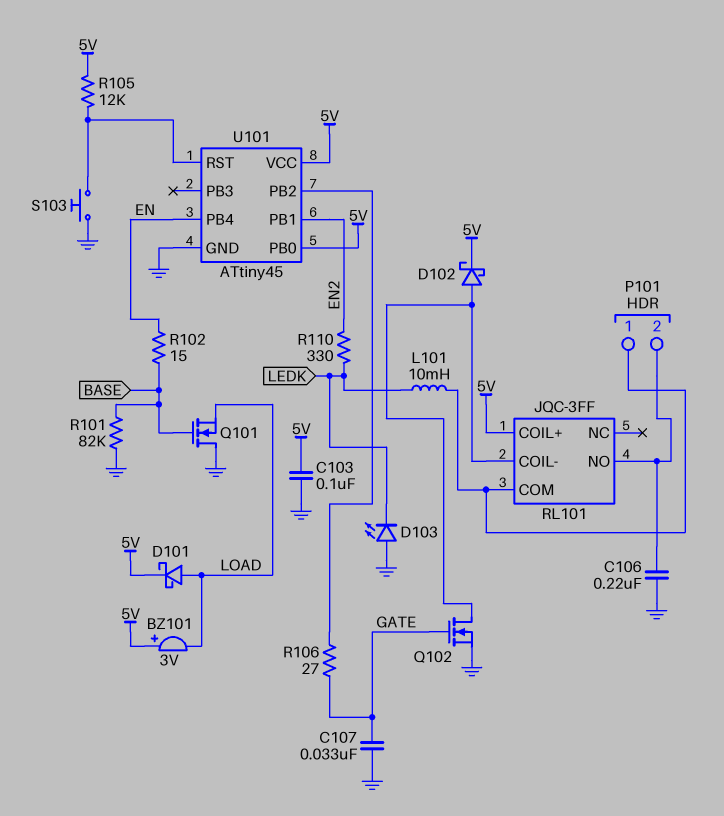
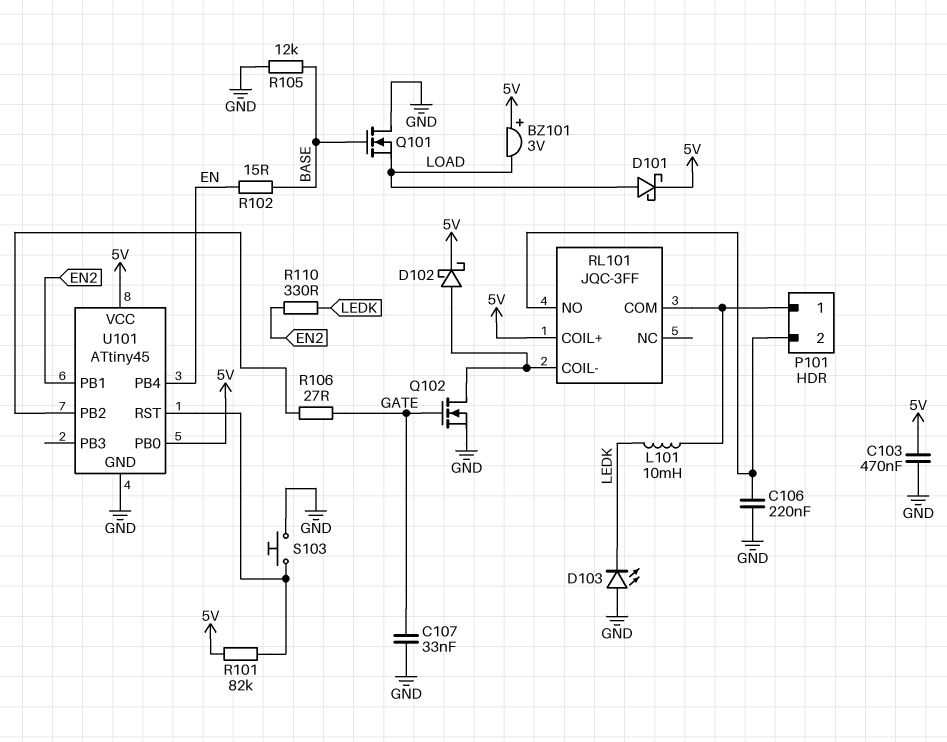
C103: 100nF (5V, GND) -> 470nF (5V, GND)
R101: 82k (BASE, GND) -> 82k (5V, U101/RST)
R105: 12k (5V, U101/RST) -> 12k (BASE, GND)

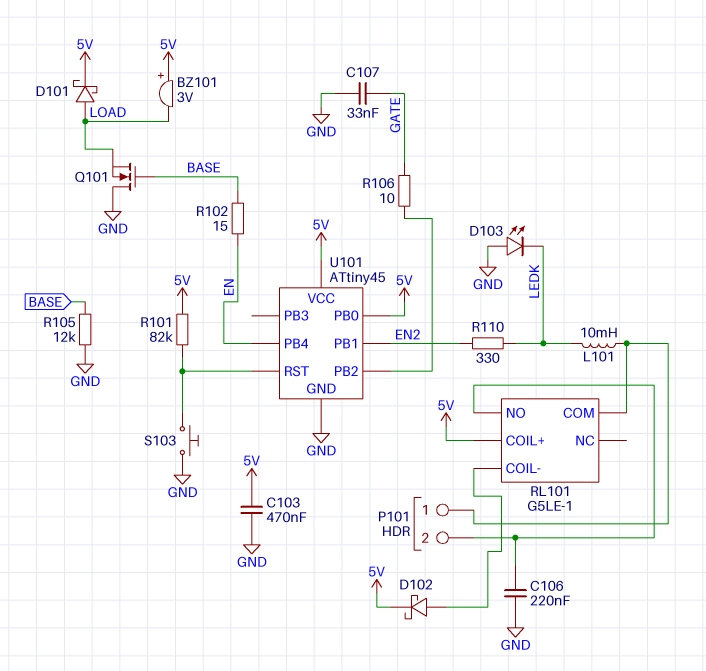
Q102: NMOS (G GATE, D RL101/COIL-, S GND) -> none
R106: 27 (GATE, U101/PB2) -> 10 (GATE, U101/PB2)
RL101: JQC-3FF -> G5LE-1

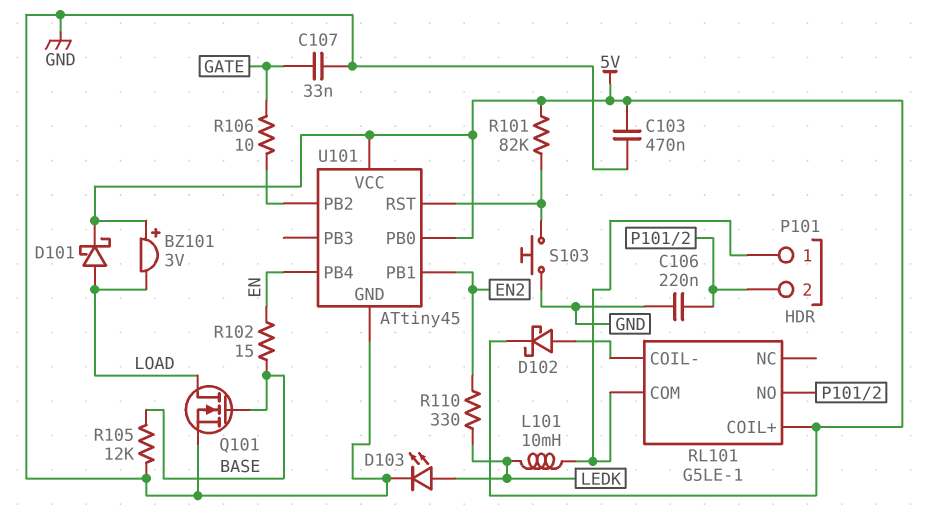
D103: LED (A GND, K LEDK) -> LED (A LEDK, K GND)
Q101: NMOS (G BASE, D GND, S LOAD) -> NMOS (G BASE, D LOAD, S GND)

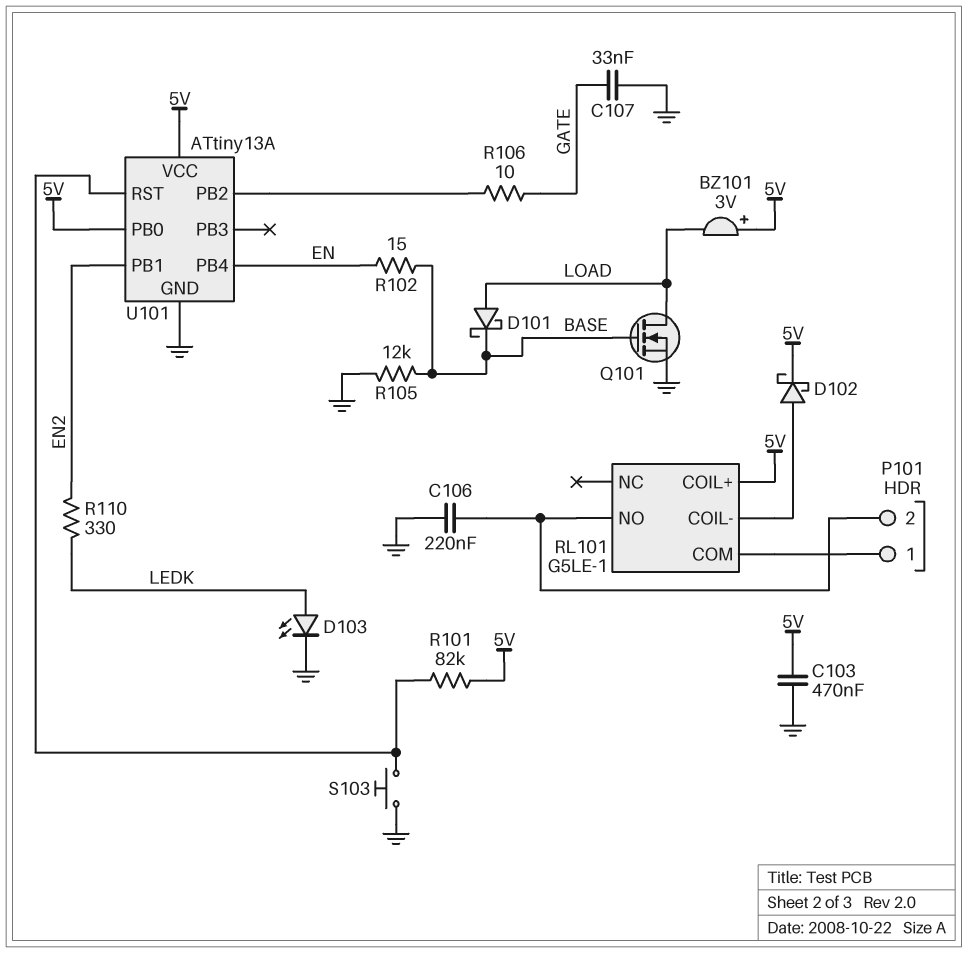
D101: schottky (A LOAD, K 5V) -> schottky (A LOAD, K BASE)
L101: 10mH (LEDK, P101/1) -> none
U101: ATtiny45 -> ATtiny13A

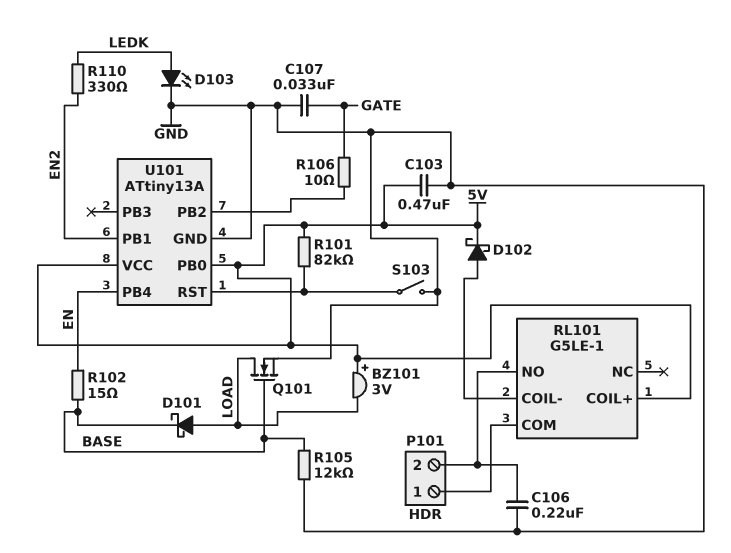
S103: button (GND, U101/RST) -> switch (GND, U101/RST)

